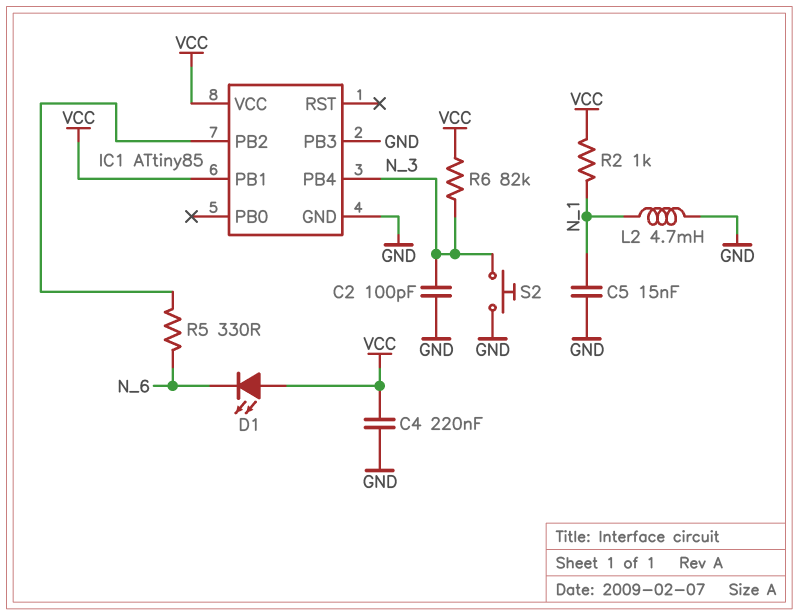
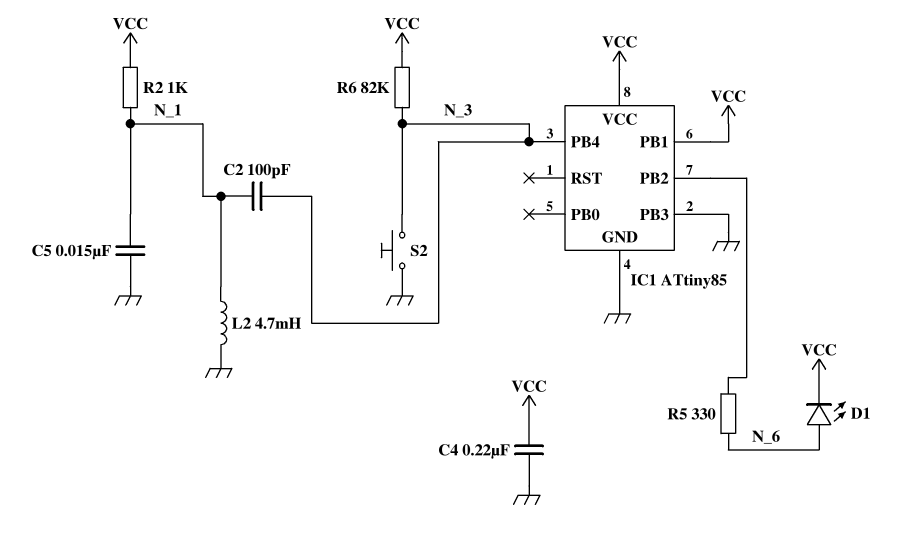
C2: 100pF (GND, N_3) -> 100pF (N_1, N_3)
D1: LED (A VCC, K N_6) -> LED (A N_6, K VCC)

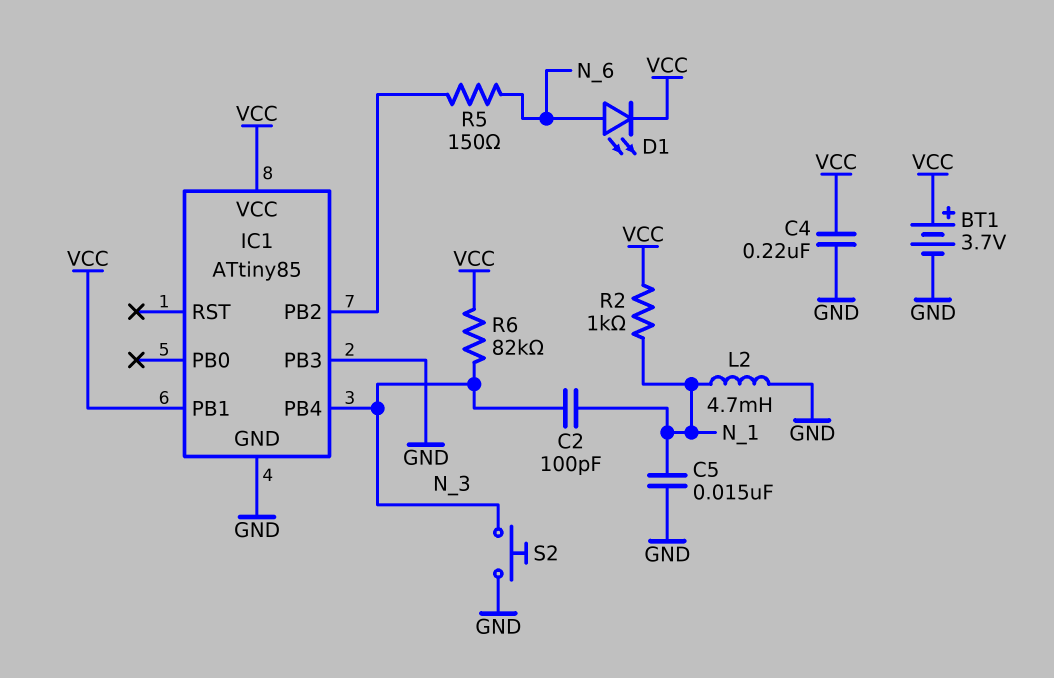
BT1: none -> 3.7V (plus VCC, minus GND)
R5: 330 (IC1/PB2, N_6) -> 150 (IC1/PB2, N_6)

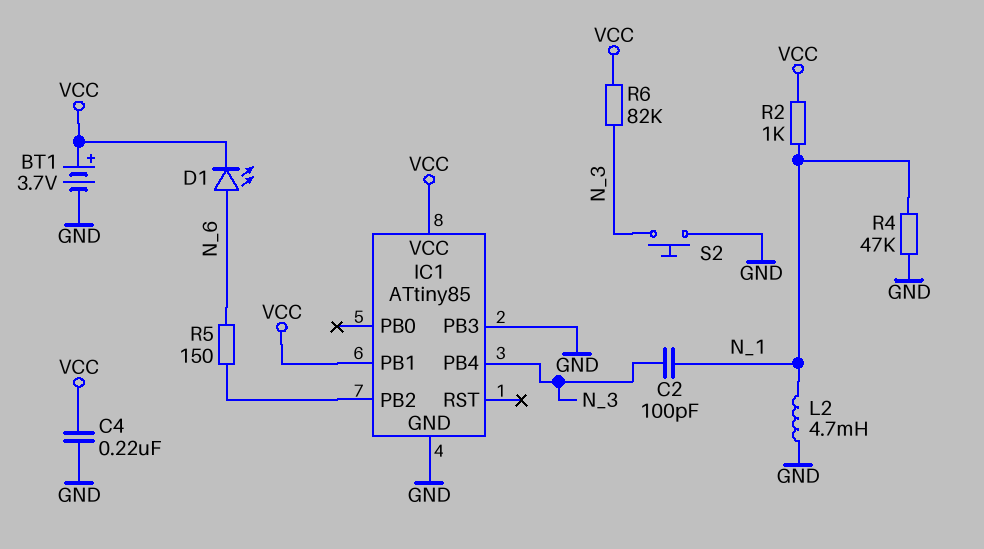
C5: 15nF (GND, N_1) -> none
R4: none -> 47k (GND, N_1)

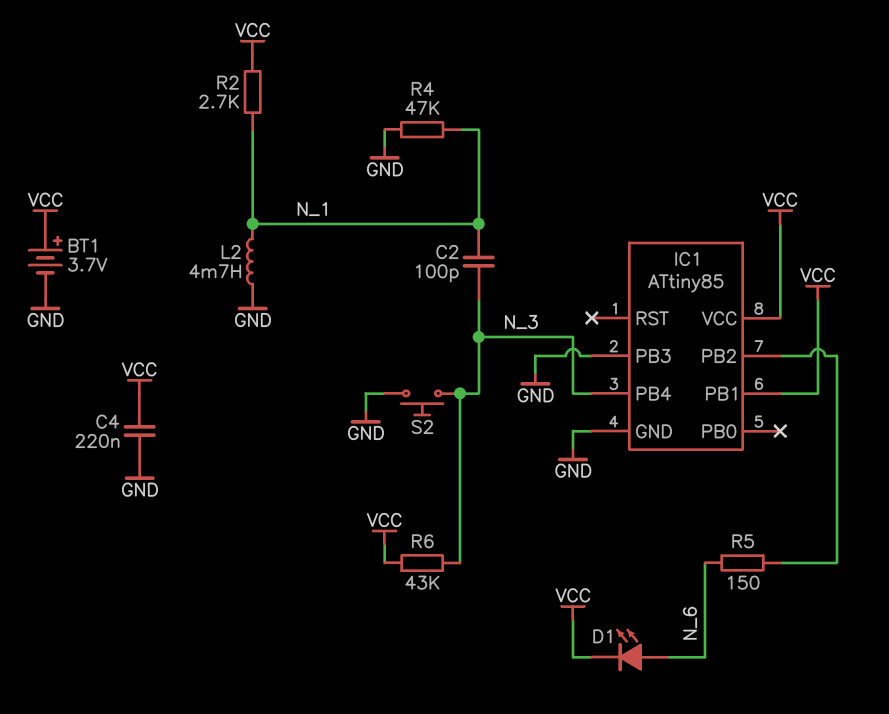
R2: 1k (N_1, VCC) -> 2.7k (N_1, VCC)
R6: 82k (N_3, VCC) -> 43k (N_3, VCC)

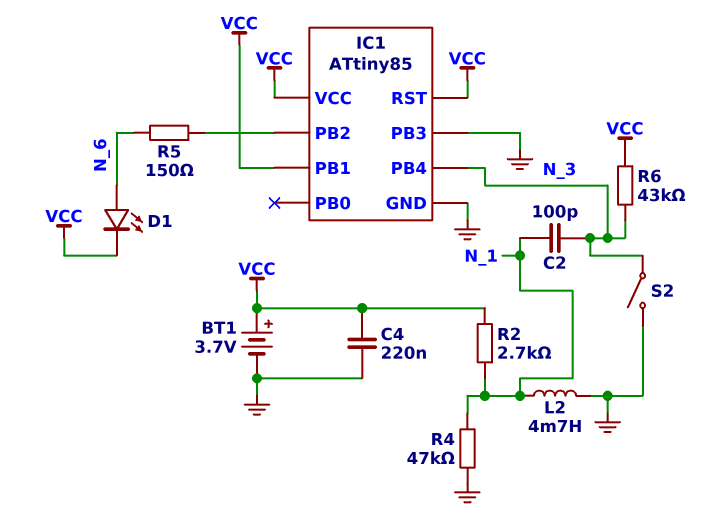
IC1 pin RST: none -> VCC
S2: button (GND, N_3) -> switch (GND, N_3)

